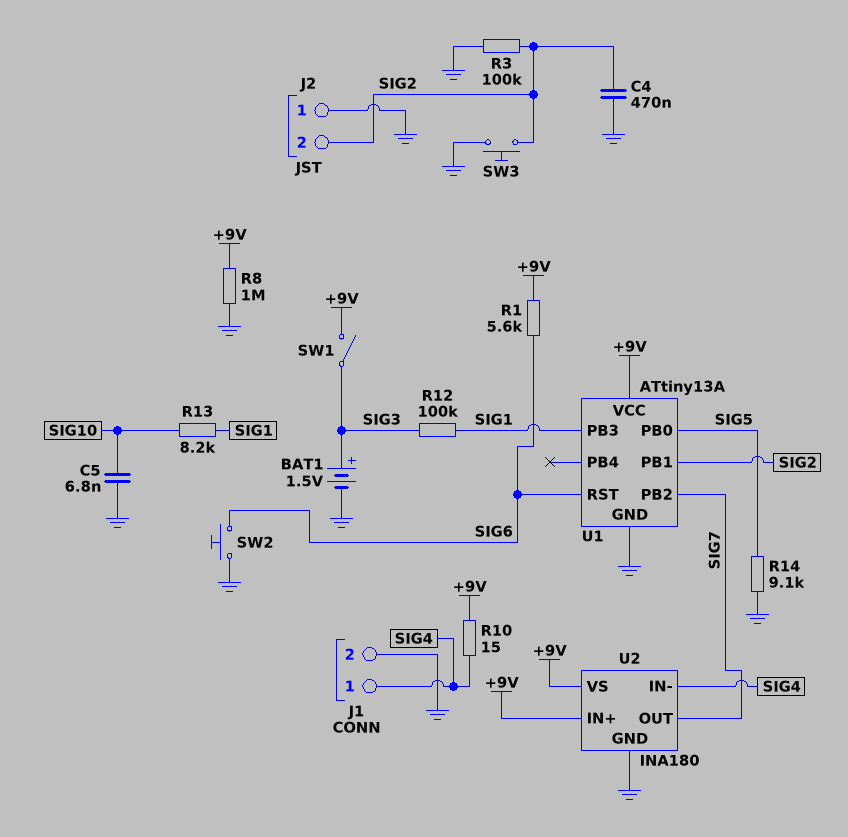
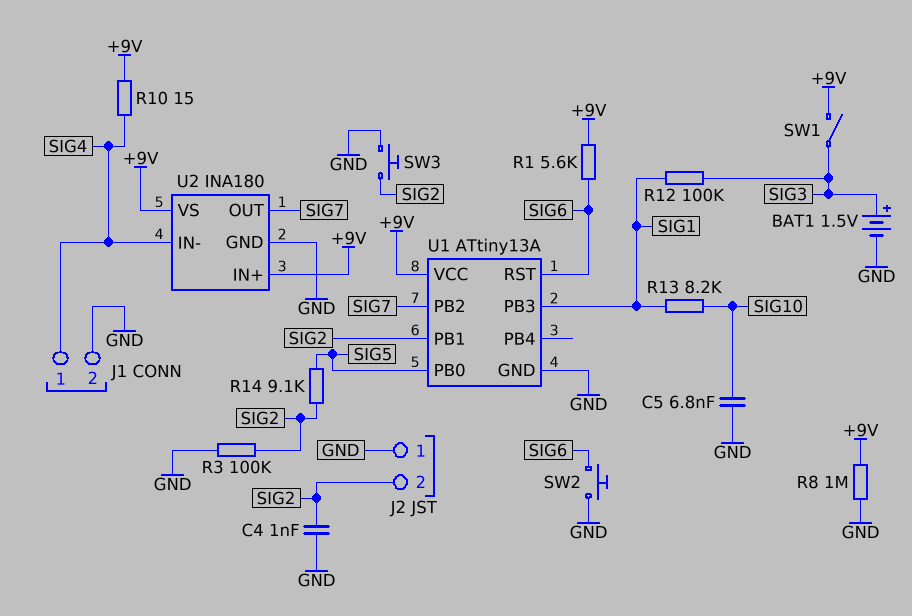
C4: 470nF (GND, SIG2) -> 1nF (GND, SIG2)
R14: 9.1k (GND, SIG5) -> 9.1k (SIG2, SIG5)

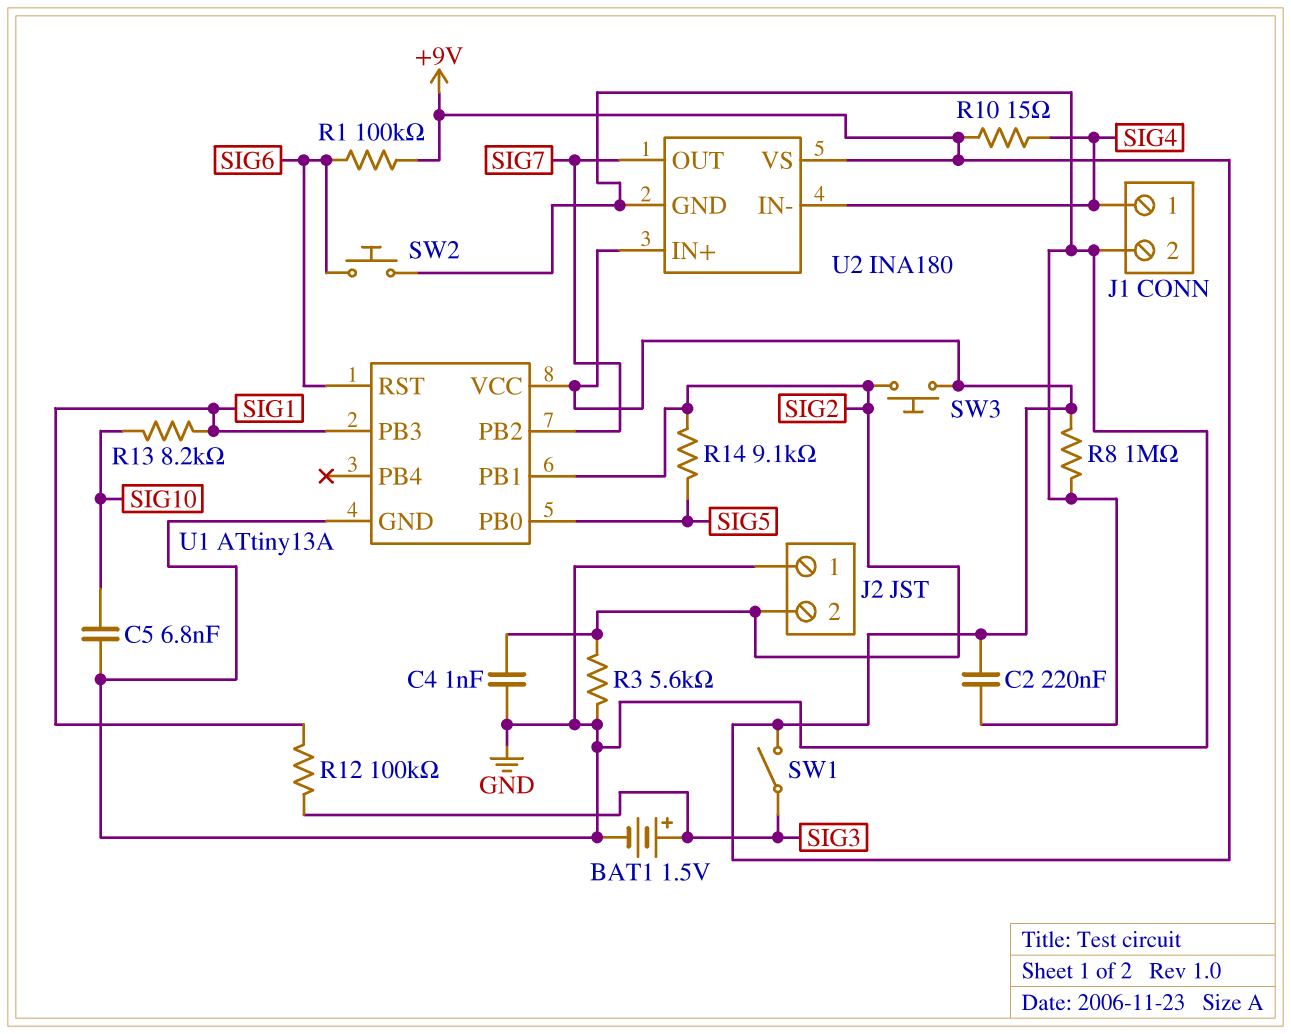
C2: none -> 220nF (+9V, GND)
R1: 5.6k (+9V, SIG6) -> 100k (+9V, SIG6)
R3: 100k (GND, SIG2) -> 5.6k (GND, SIG2)
SW3: button (GND, SIG2) -> button (+9V, SIG2)

